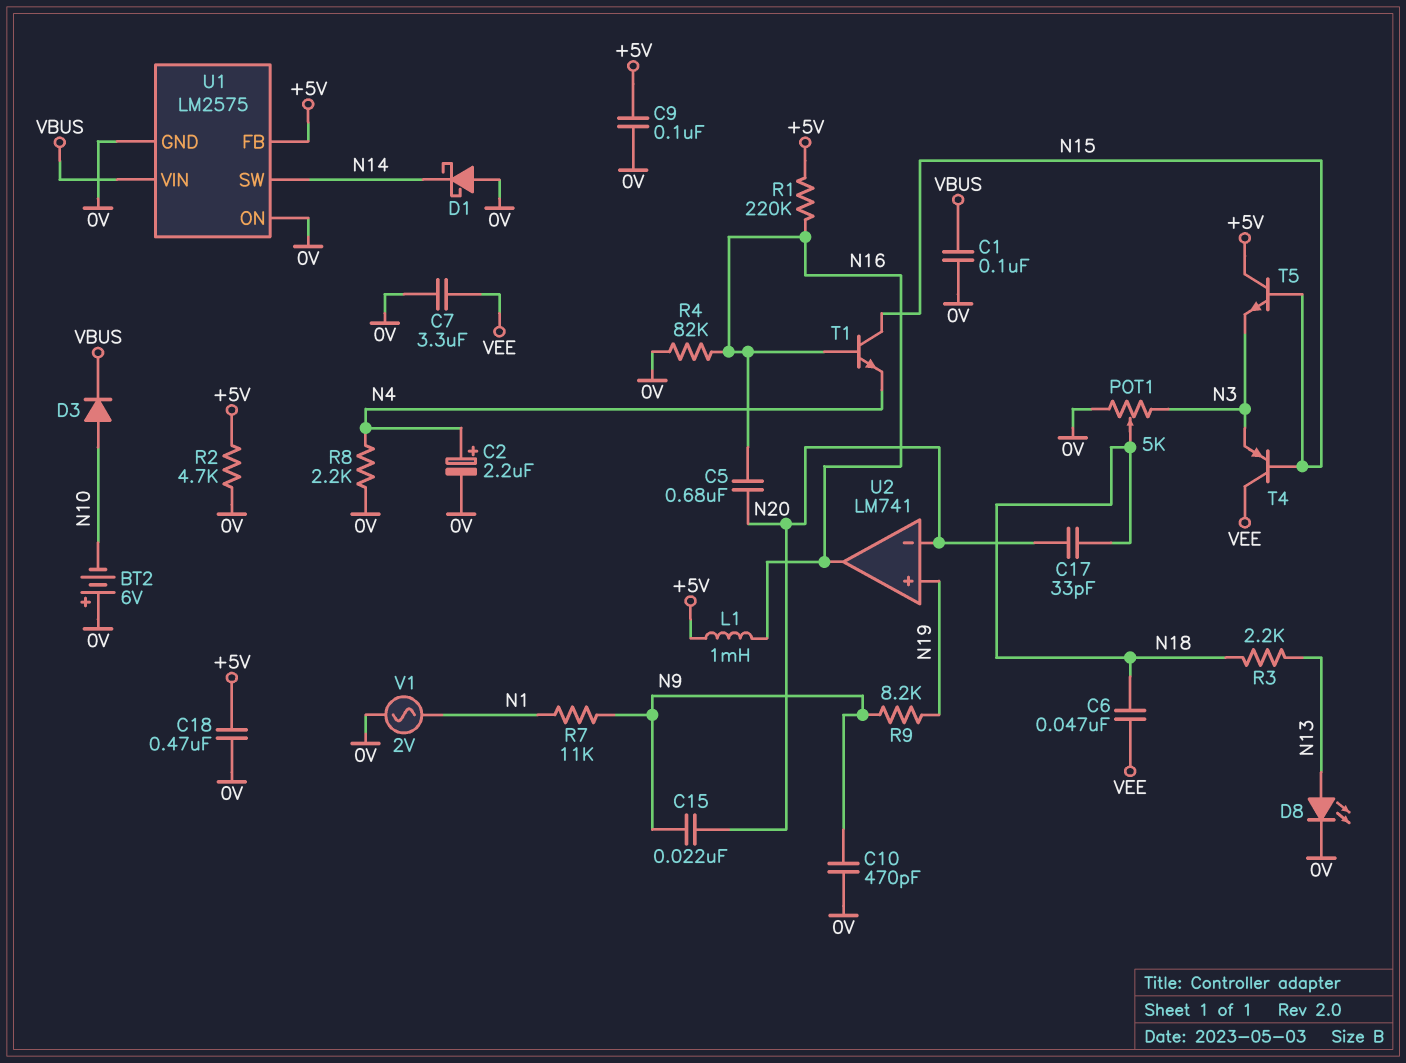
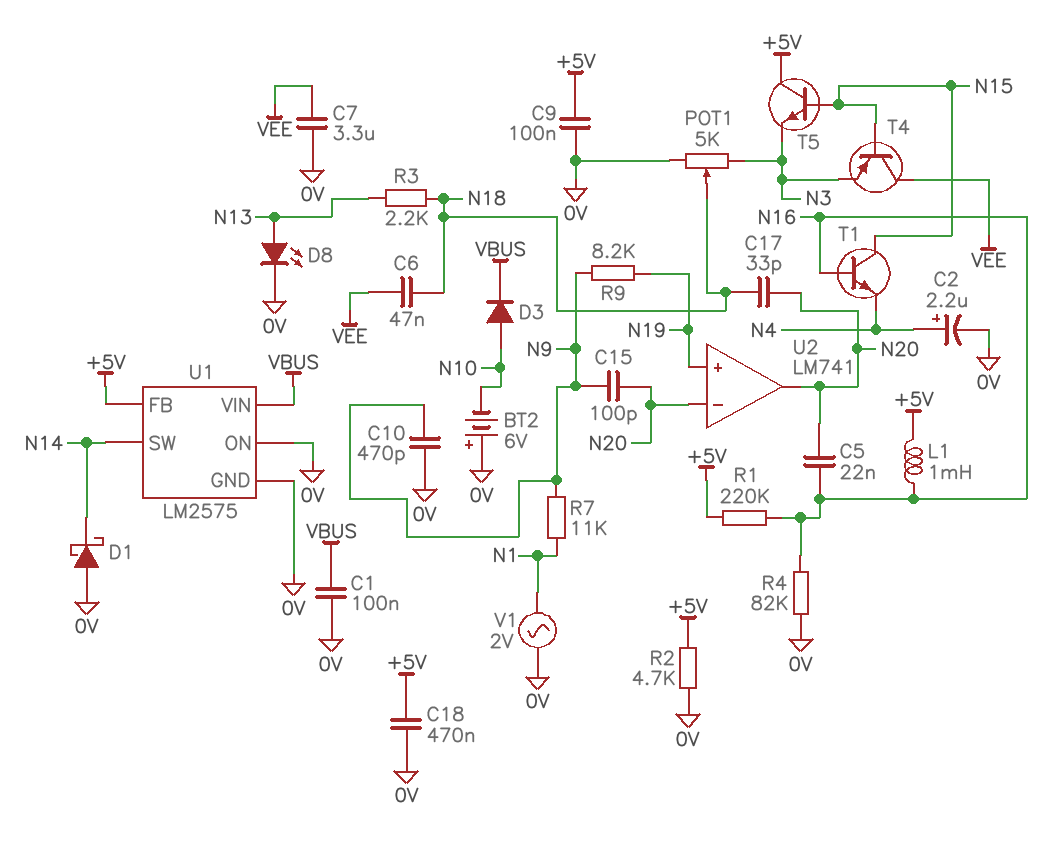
C5: 680nF (N16, N20) -> 22nF (N16, N20)
C15: 22nF (N9, N20) -> 100pF (N9, N20)
R8: 2.2k (0V, N4) -> none
U2 pin out: N16 -> N20

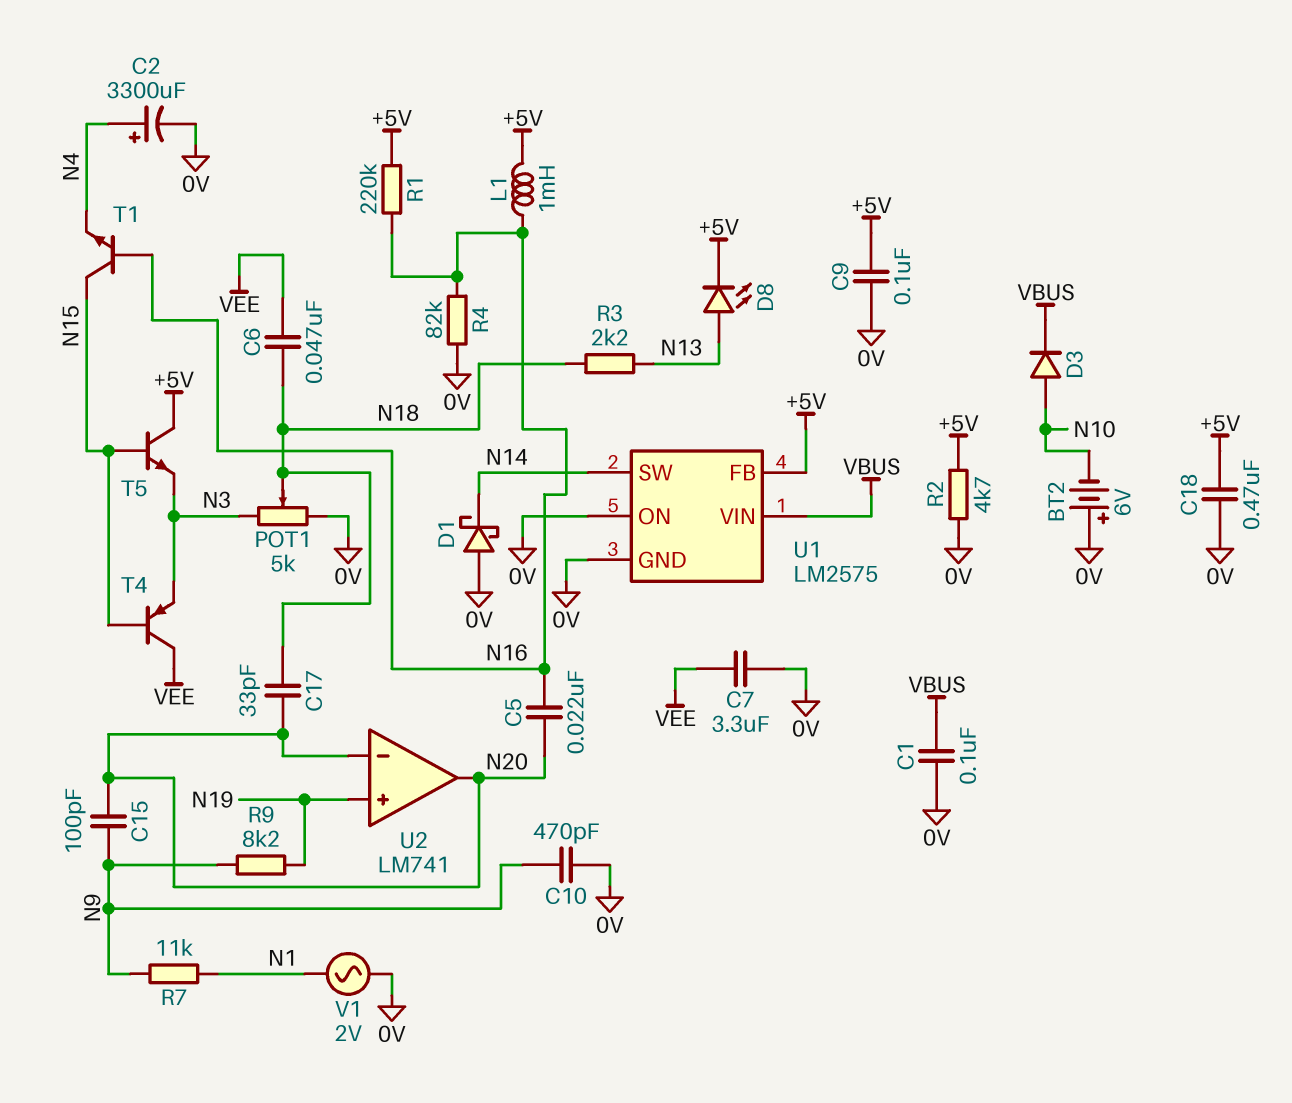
C2: 2.2uF (plus N4, minus 0V) -> 3300uF (plus N4, minus 0V)
D8: LED (A N13, K 0V) -> LED (A N13, K +5V)

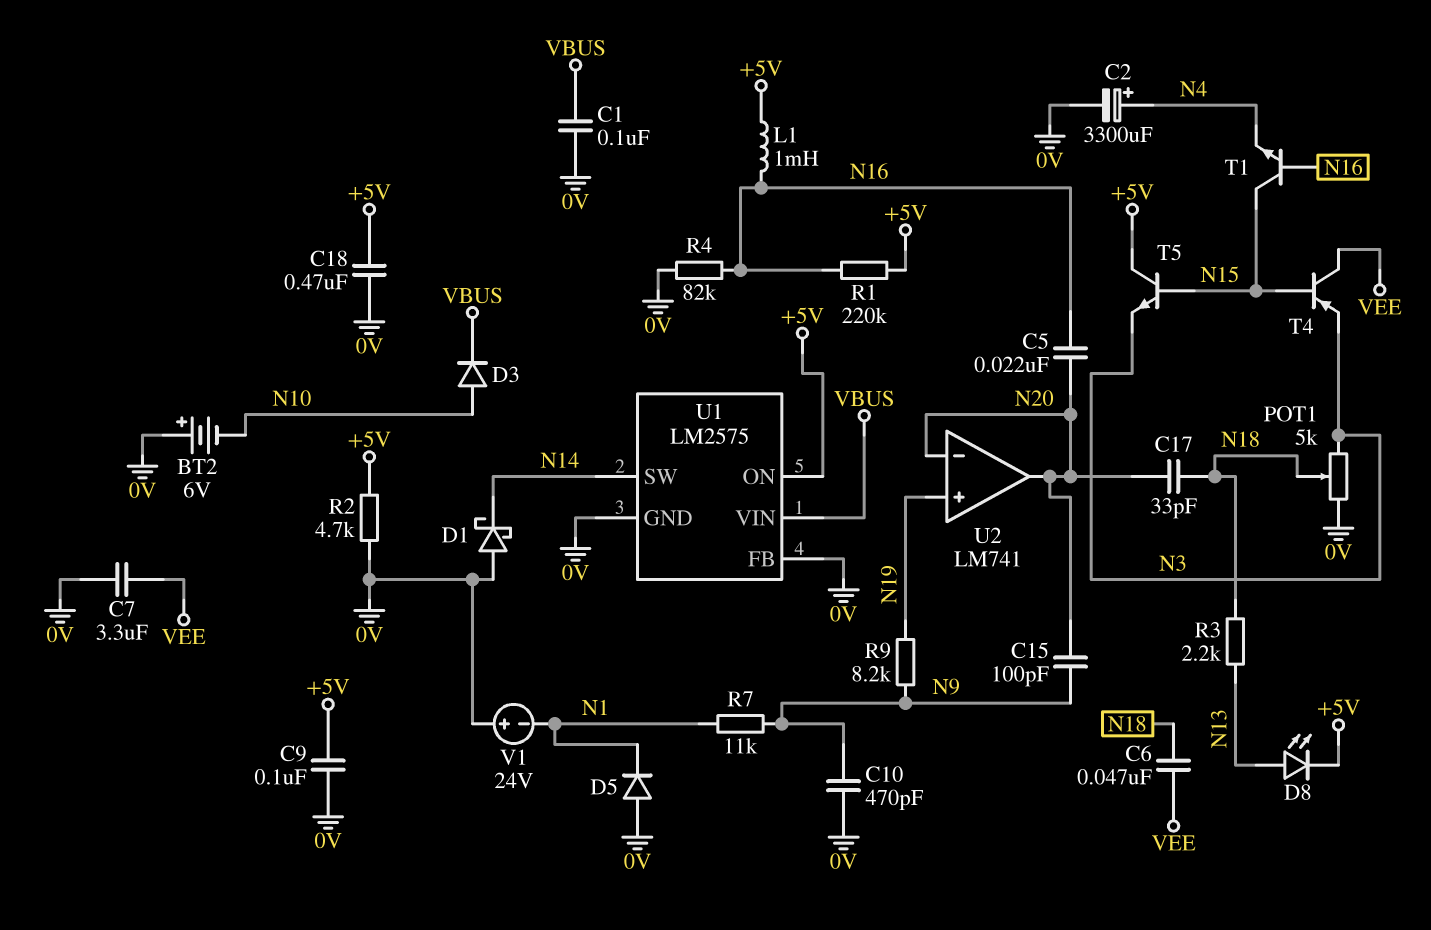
D5: none -> diode (A 0V, K N1)
U1 pin FB: +5V -> 0V
U1 pin ON: 0V -> +5V
V1: AC 2V (0V, N1) -> 24V (plus 0V, minus N1)

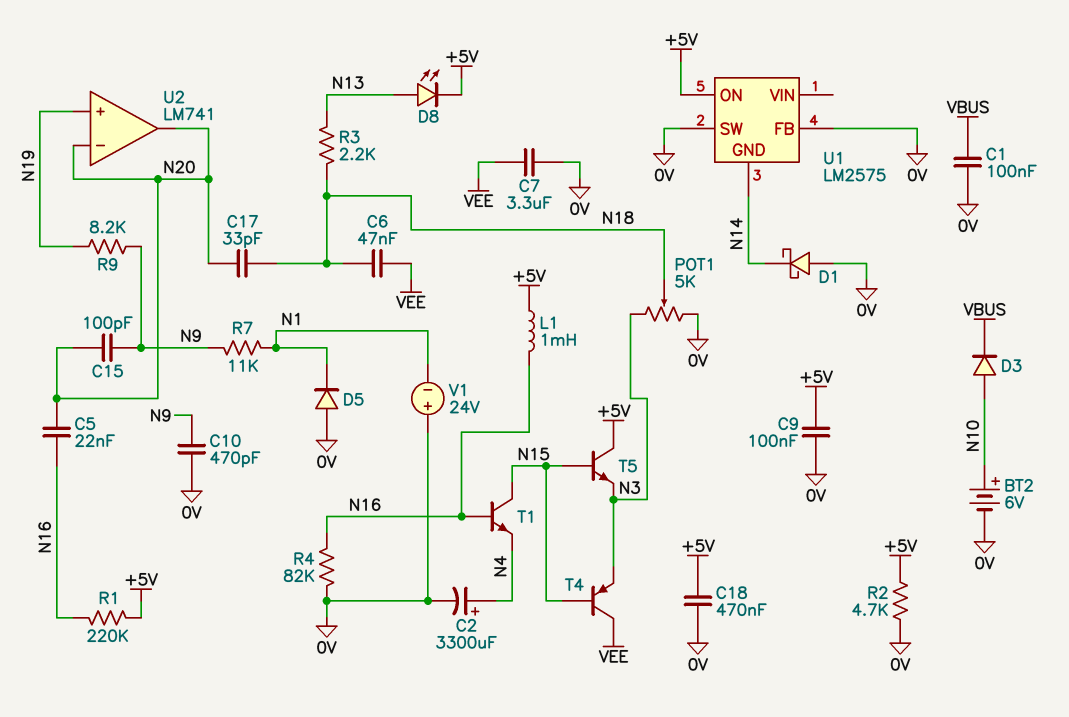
BT2: 6V (plus 0V, minus N10) -> 6V (plus N10, minus 0V)
U1 pin GND: 0V -> N14
U1 pin SW: N14 -> 0V
U1 pin VIN: VBUS -> none

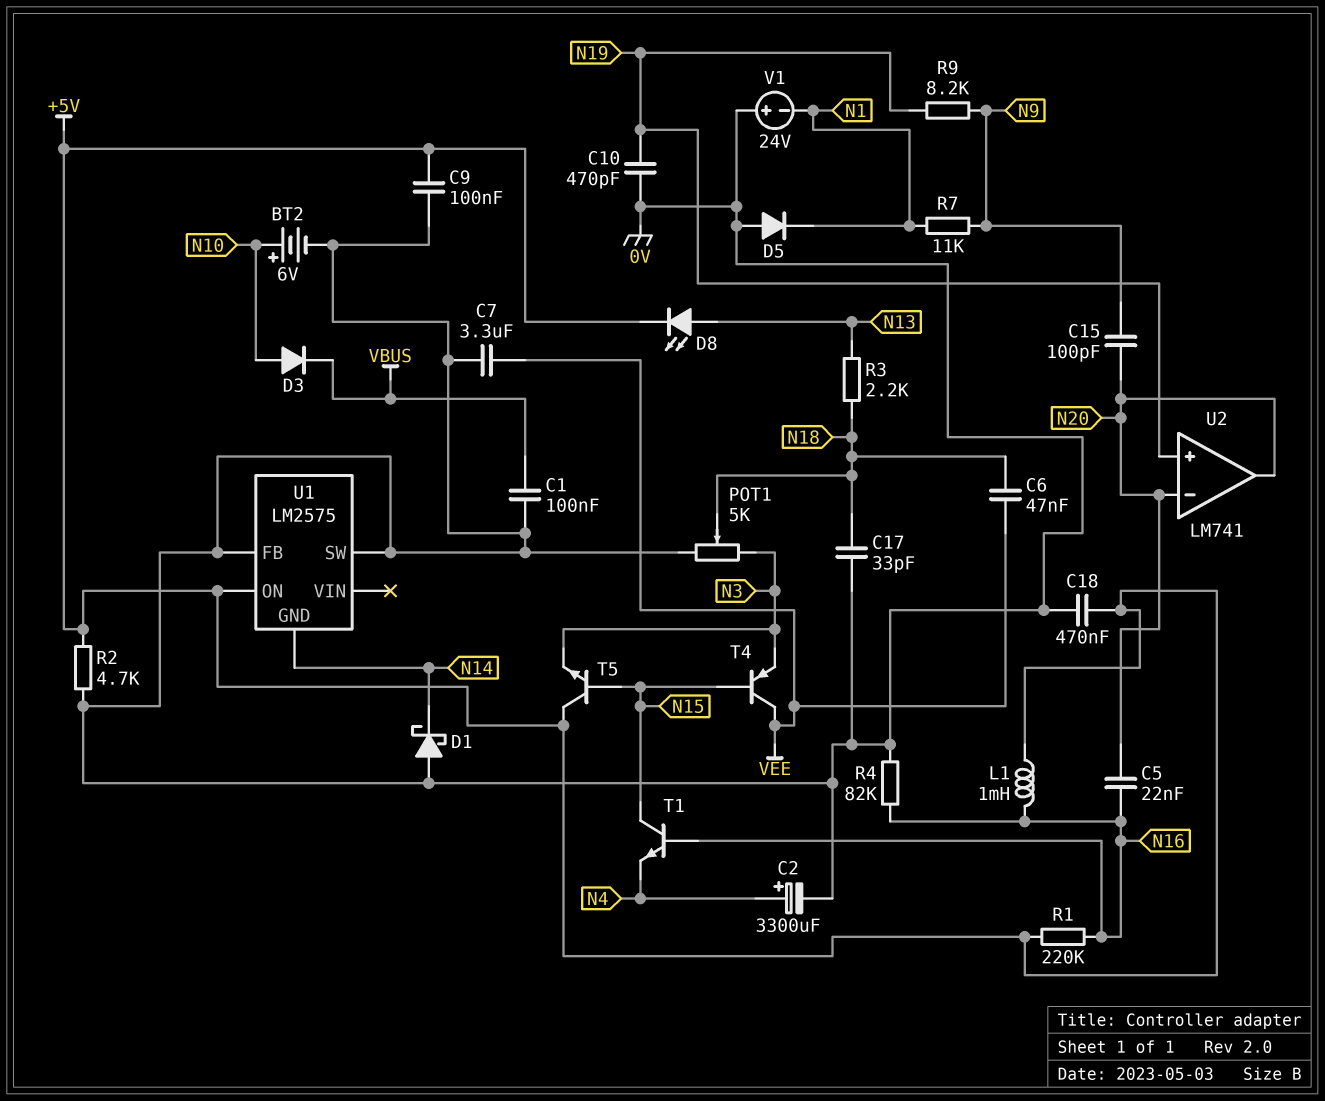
C10: 470pF (0V, N9) -> 470pF (0V, N19)
C17: 33pF (N18, N20) -> 33pF (0V, N18)

